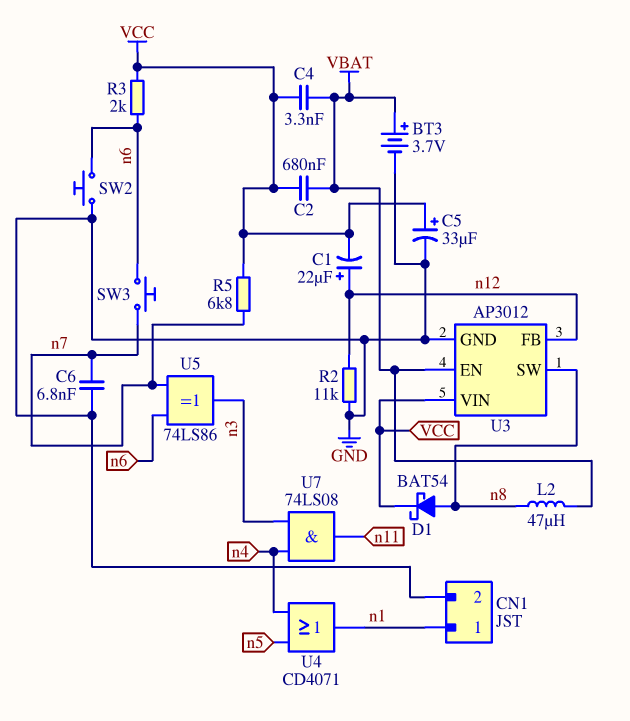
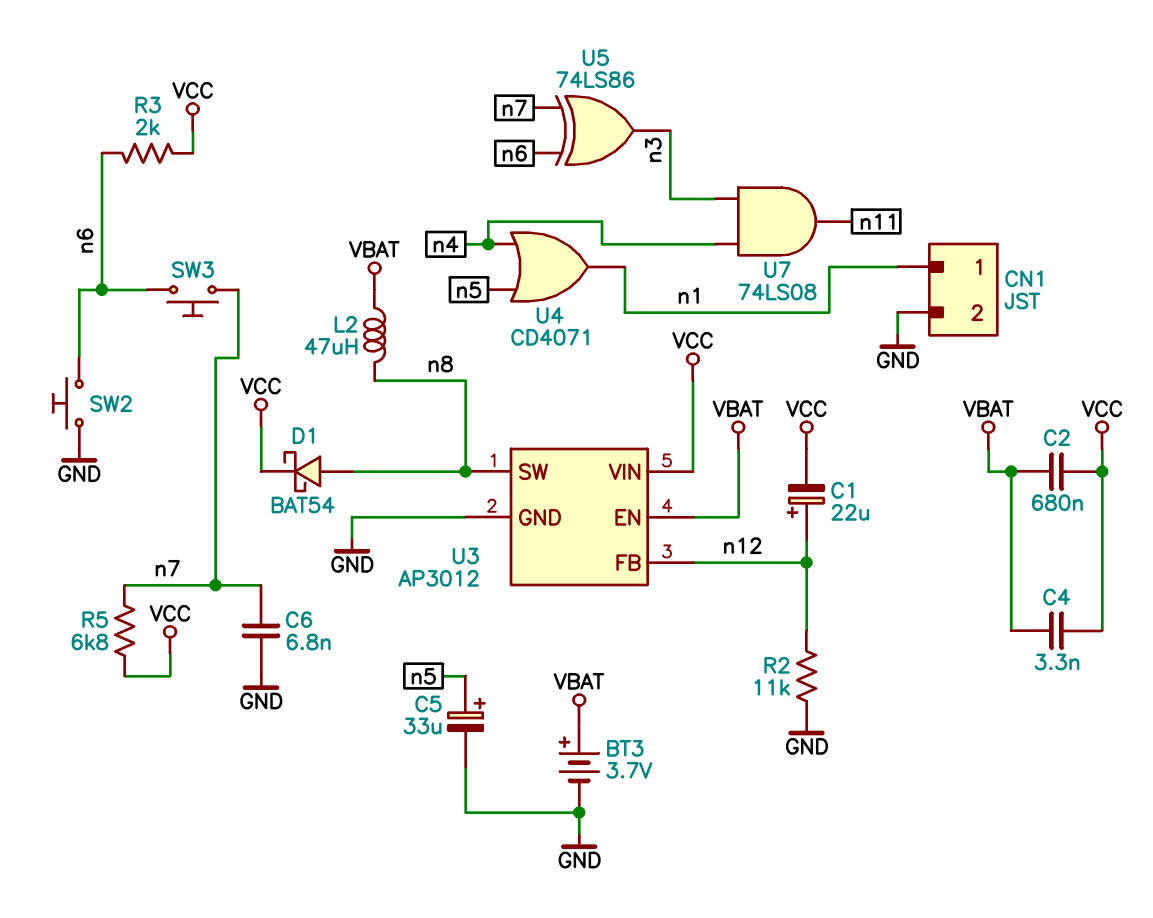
C5: 33uF (plus VCC, minus GND) -> 33uF (plus n5, minus GND)

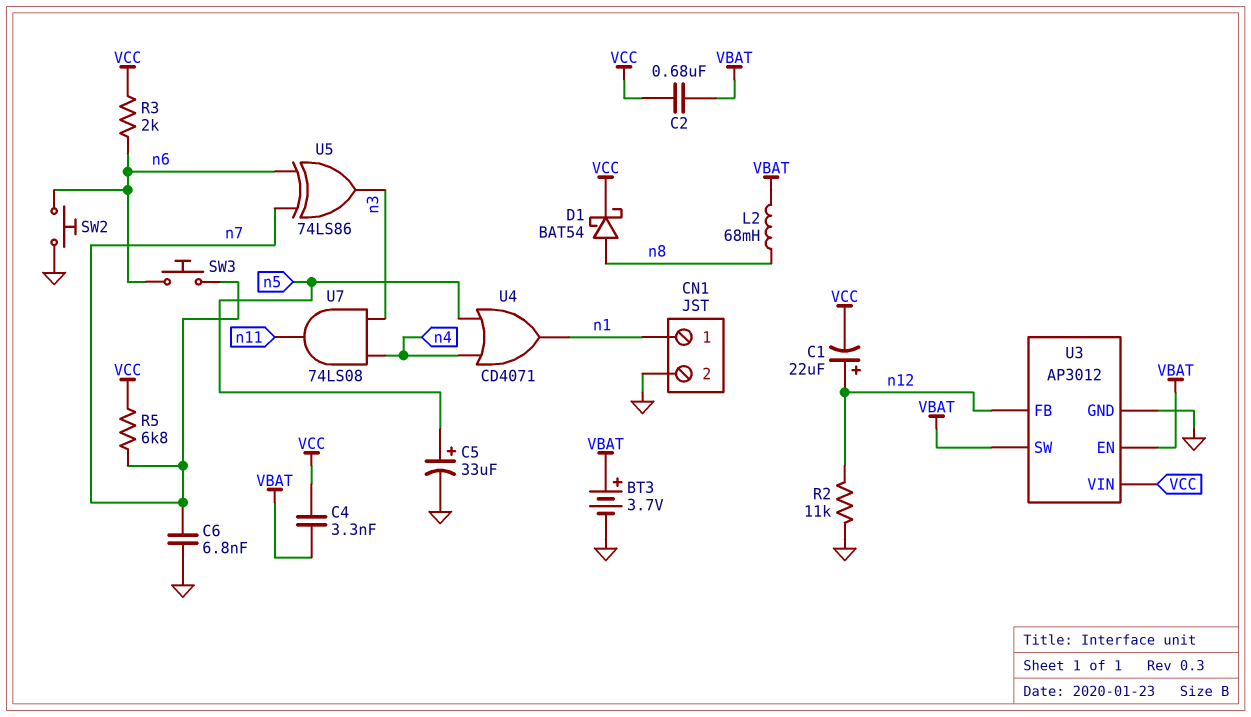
L2: 47uH (VBAT, n8) -> 68mH (VBAT, n8)
U3 pin SW: n8 -> VBAT

